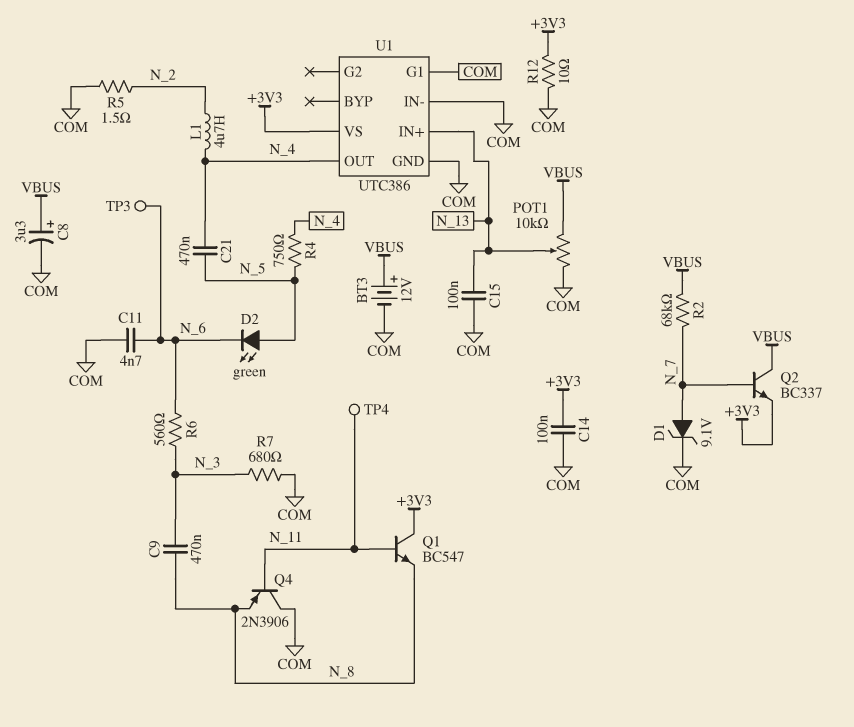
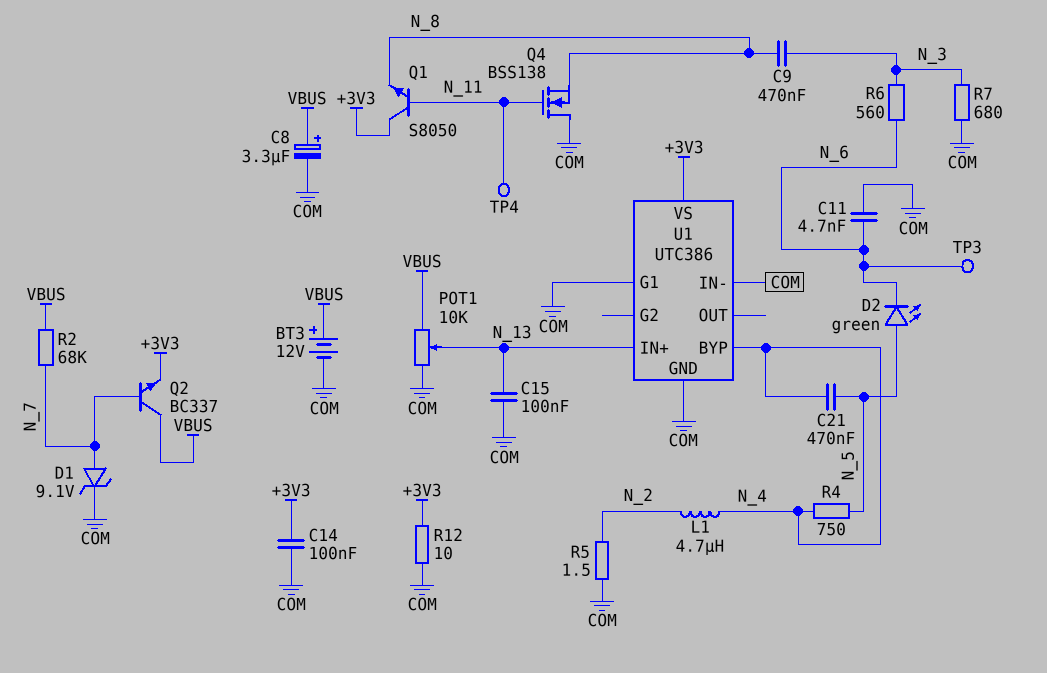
Q1: NPN BC547 (B N_11, C +3V3, E N_8) -> NPN S8050 (B N_11, C +3V3, E N_8)
Q4: PNP 2N3906 (B N_11, C COM, E N_8) -> NMOS BSS138 (G N_11, D COM, S N_8)
U1 pin BYP: none -> N_4
U1 pin OUT: N_4 -> none

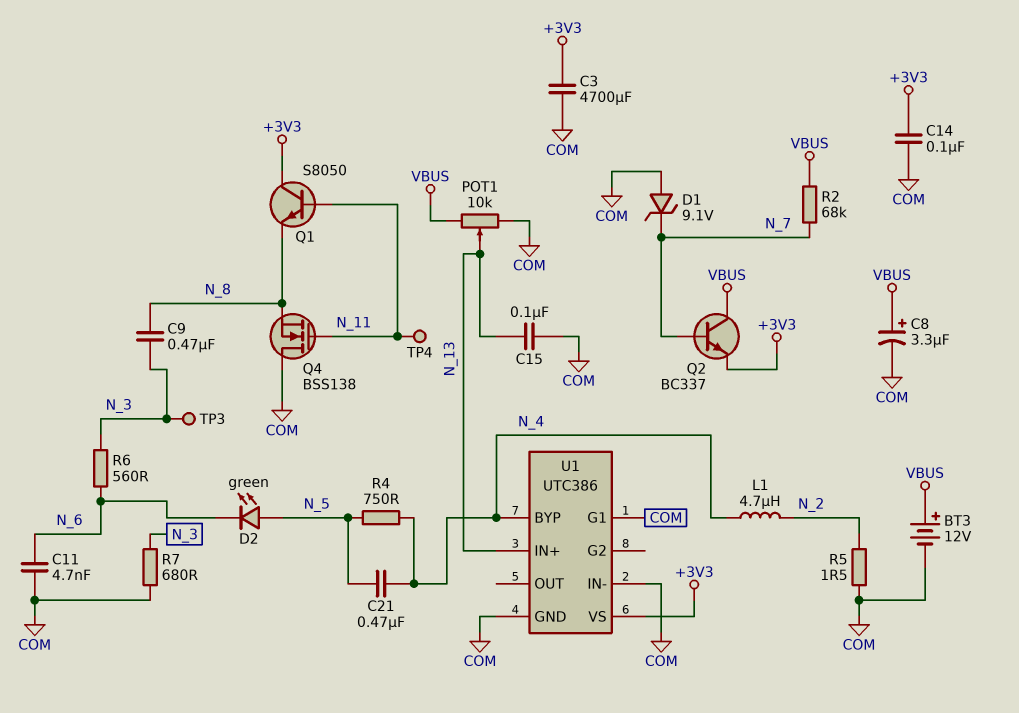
C3: none -> 4700uF (+3V3, COM)
D1: zener 9.1V (A N_7, K COM) -> zener 9.1V (A COM, K N_7)
R12: 10 (+3V3, COM) -> none
TP3: test point (N_6) -> test point (N_3)

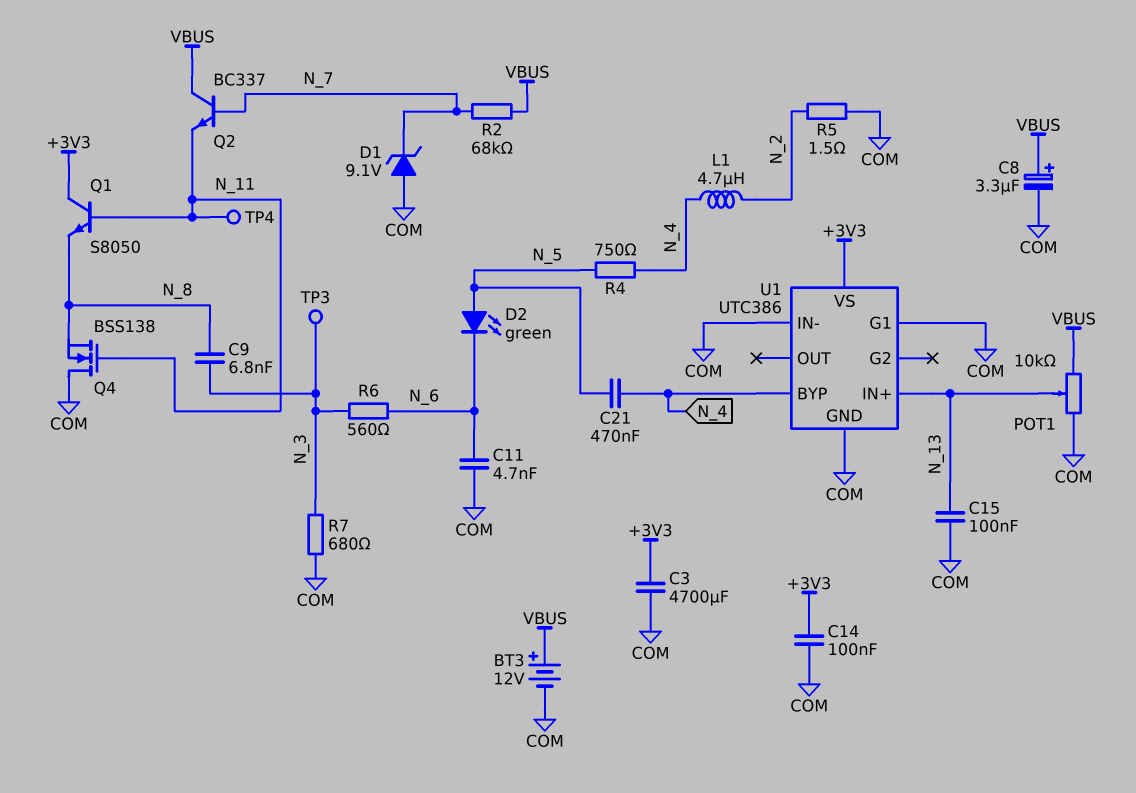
C9: 470nF (N_3, N_8) -> 6.8nF (N_3, N_8)
Q2: NPN BC337 (B N_7, C VBUS, E +3V3) -> NPN BC337 (B N_7, C VBUS, E N_11)

